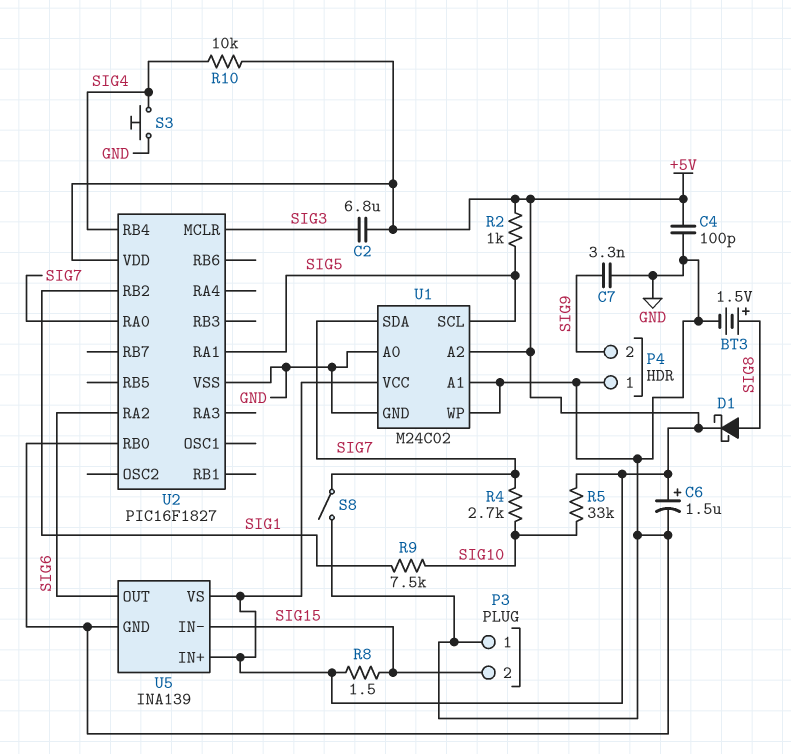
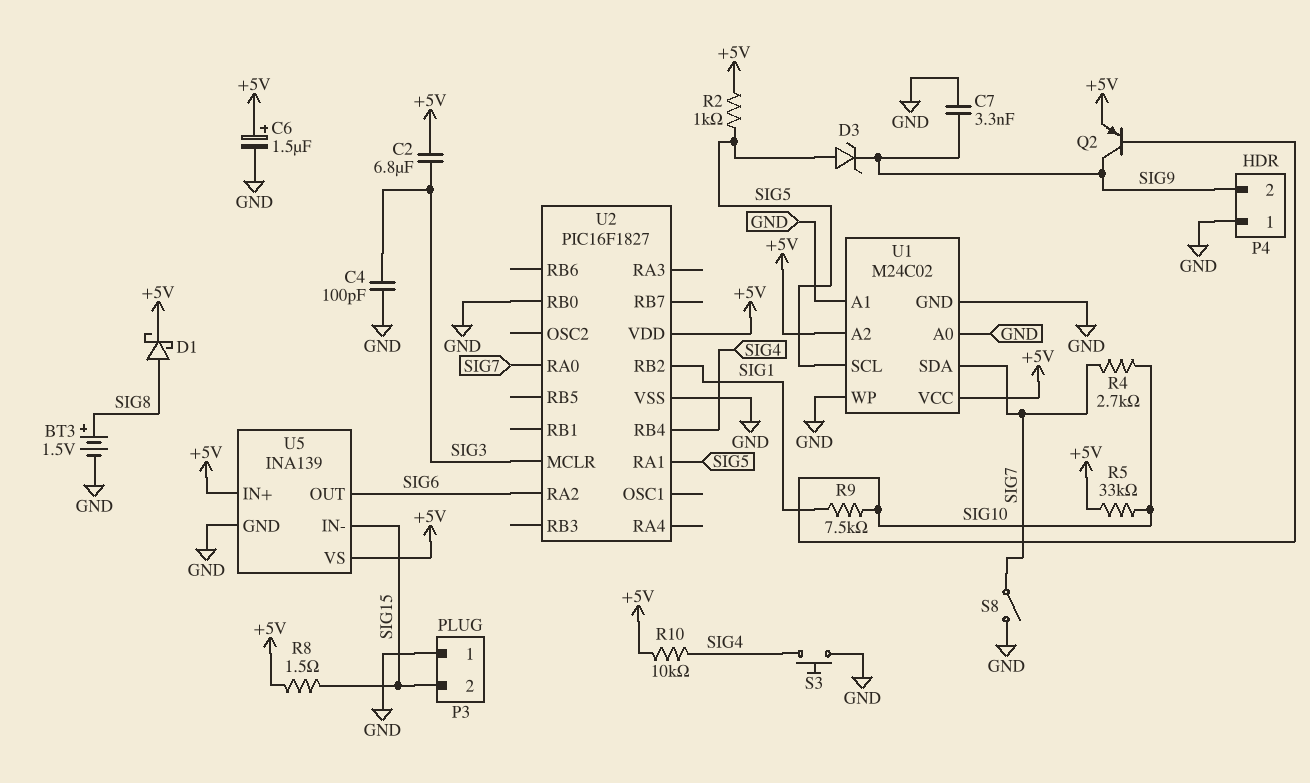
C4: 100pF (+5V, GND) -> 100pF (GND, SIG3)
D3: none -> zener (A SIG5, K SIG9)
Q2: none -> PNP (B SIG10, C SIG9, E +5V)

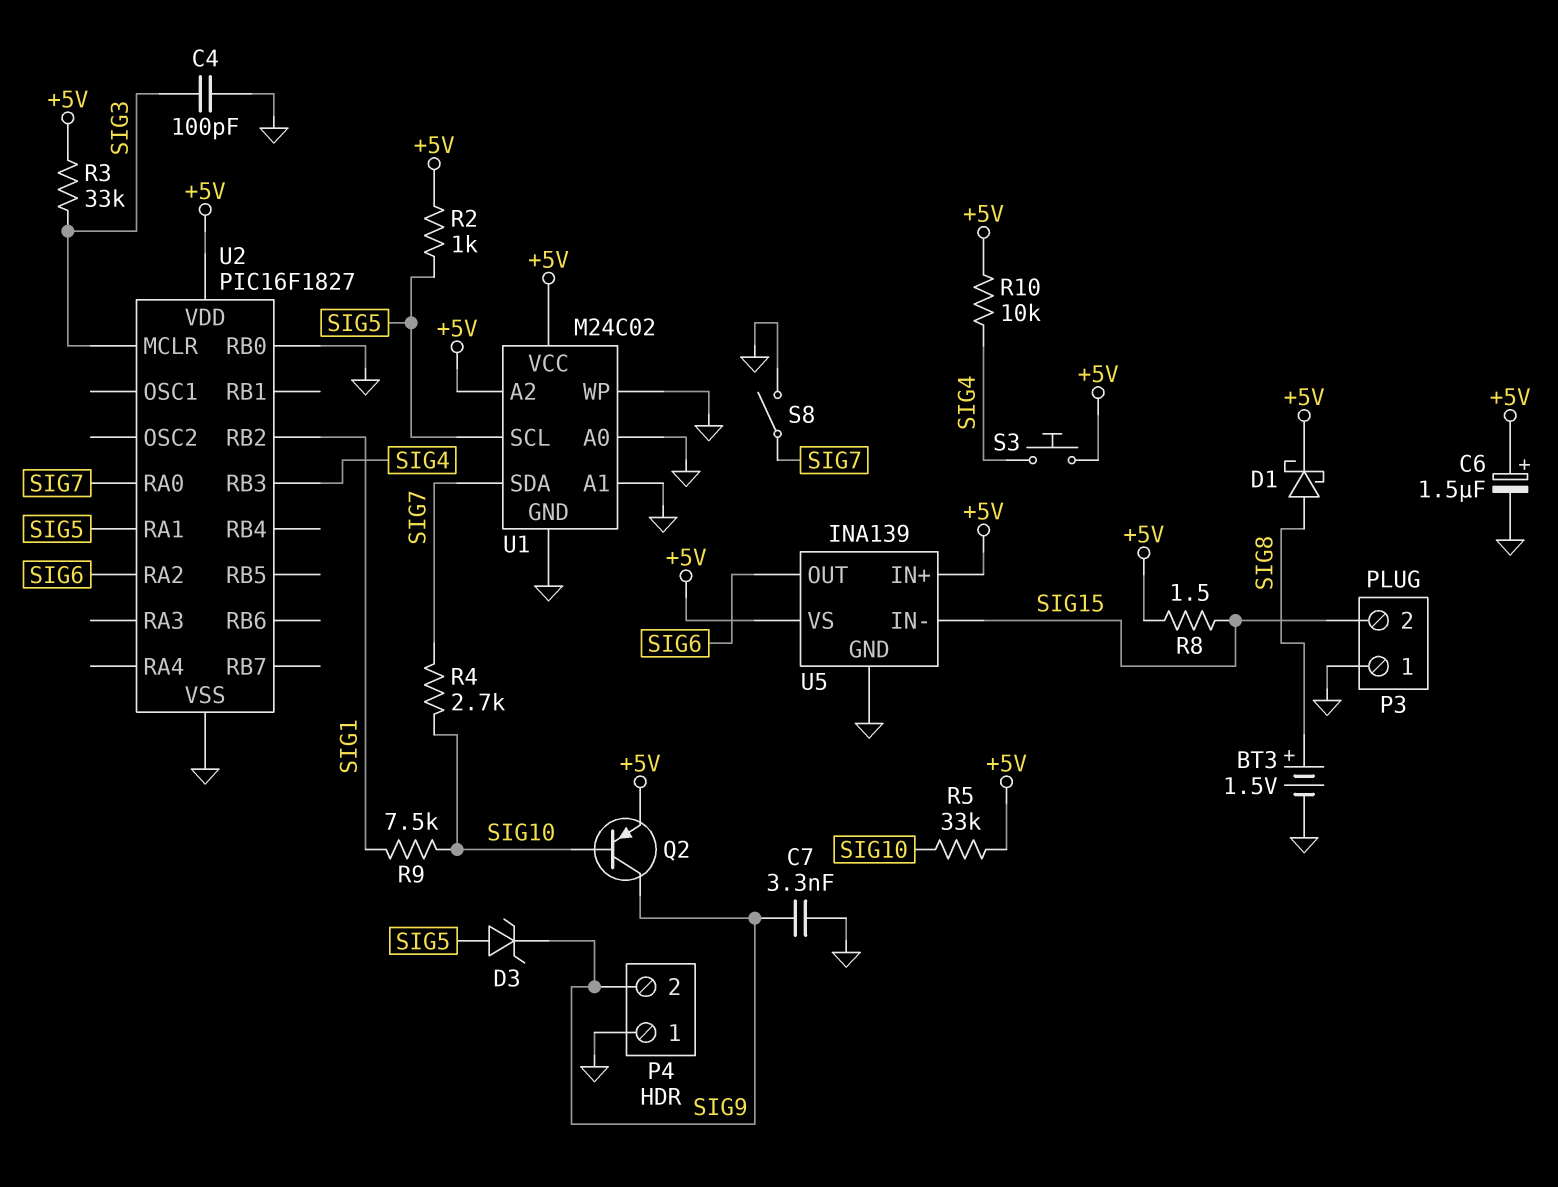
C2: 6.8uF (+5V, SIG3) -> none
R3: none -> 33k (+5V, SIG3)
S3: button (GND, SIG4) -> button (+5V, SIG4)
U2 pin RB3: none -> SIG4
U2 pin RB4: SIG4 -> none

